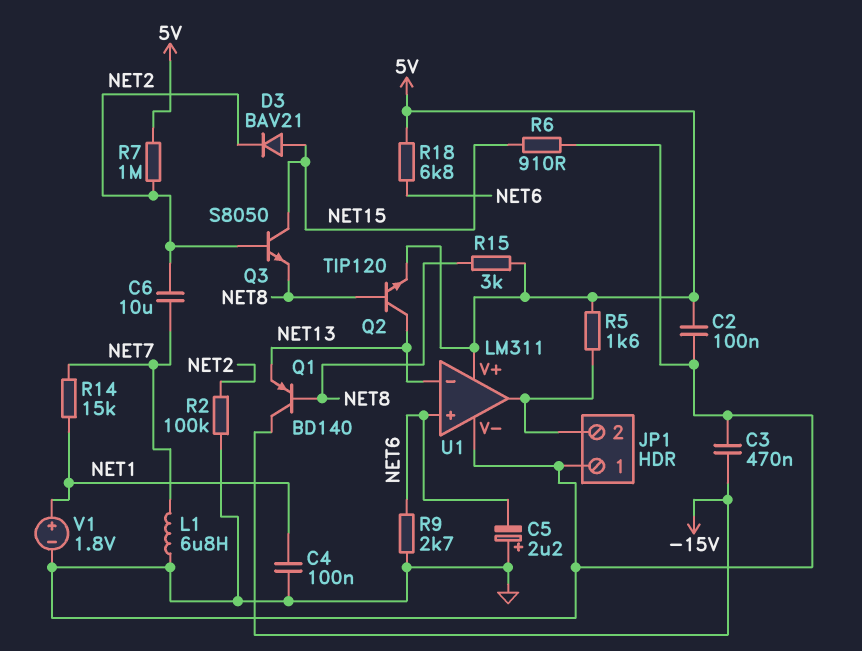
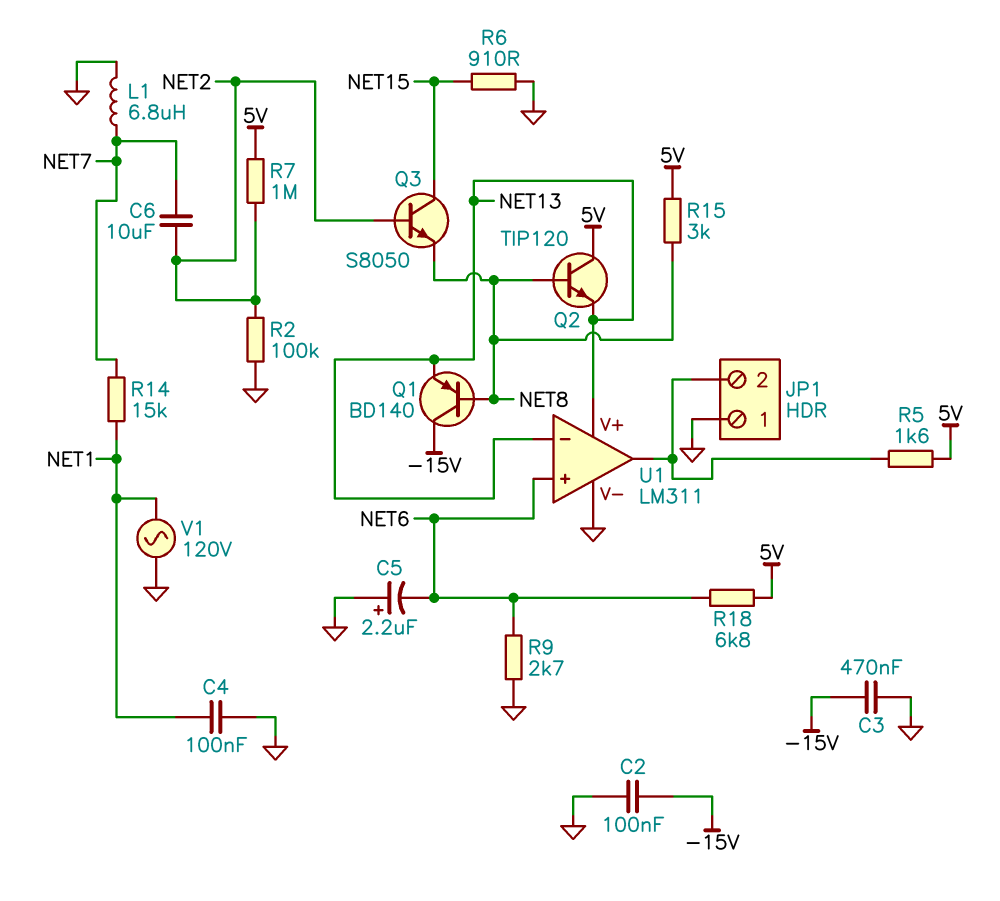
C2: 100nF (5V, GND) -> 100nF (-15V, GND)
D3: diode BAV21 (A NET15, K NET2) -> none
Q2: NPN TIP120 (B NET8, C NET13, E 5V) -> NPN TIP120 (B NET8, C 5V, E NET13)
U1 pin V+: 5V -> NET13
V1: 1.8V (plus NET1, minus GND) -> AC 120V (GND, NET1)

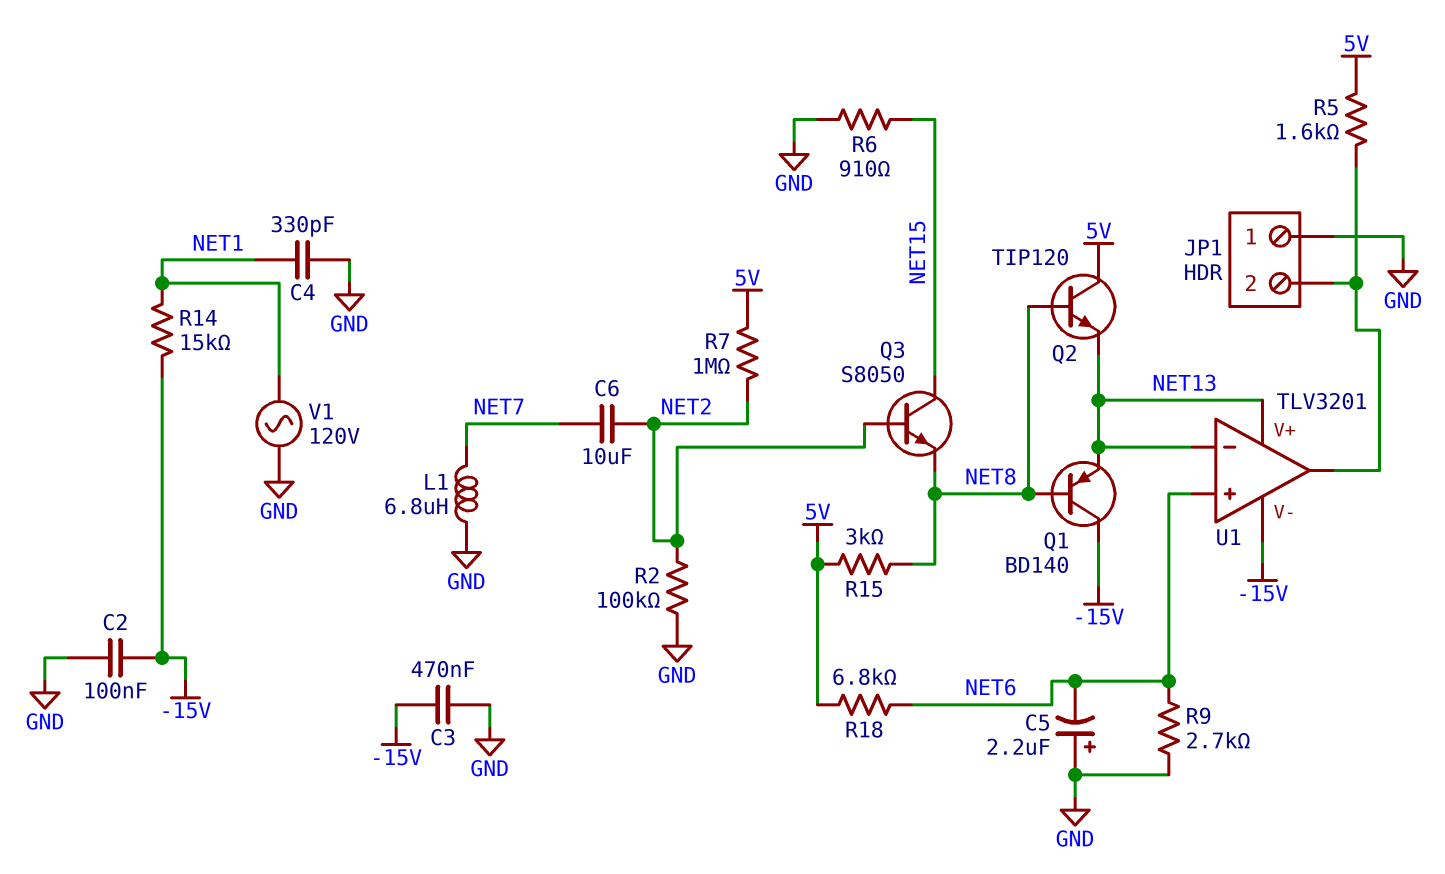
C4: 100nF (GND, NET1) -> 330pF (GND, NET1)
R14: 15k (NET1, NET7) -> 15k (-15V, NET1)
U1: LM311 -> TLV3201
U1 pin V-: GND -> -15V

